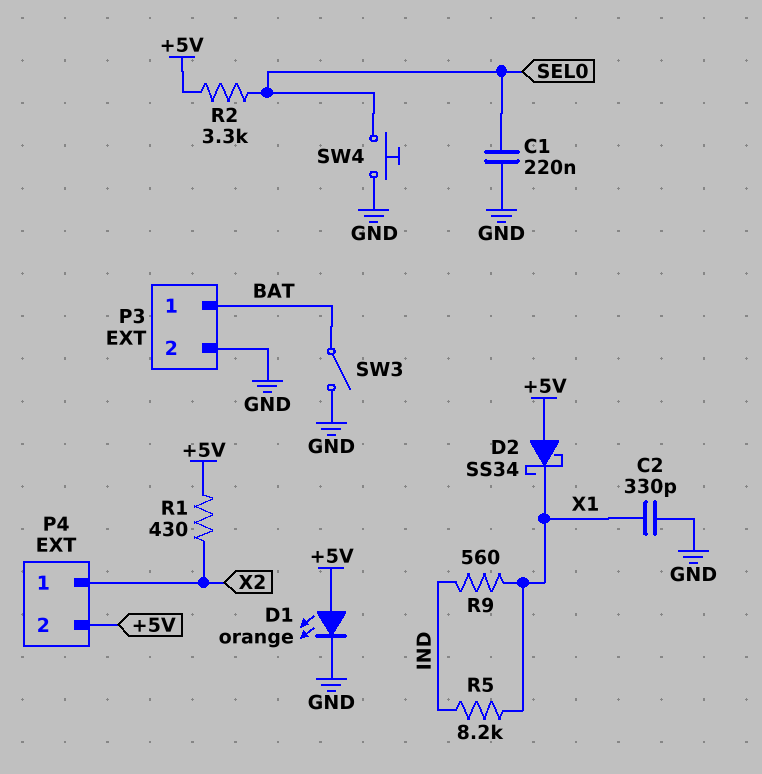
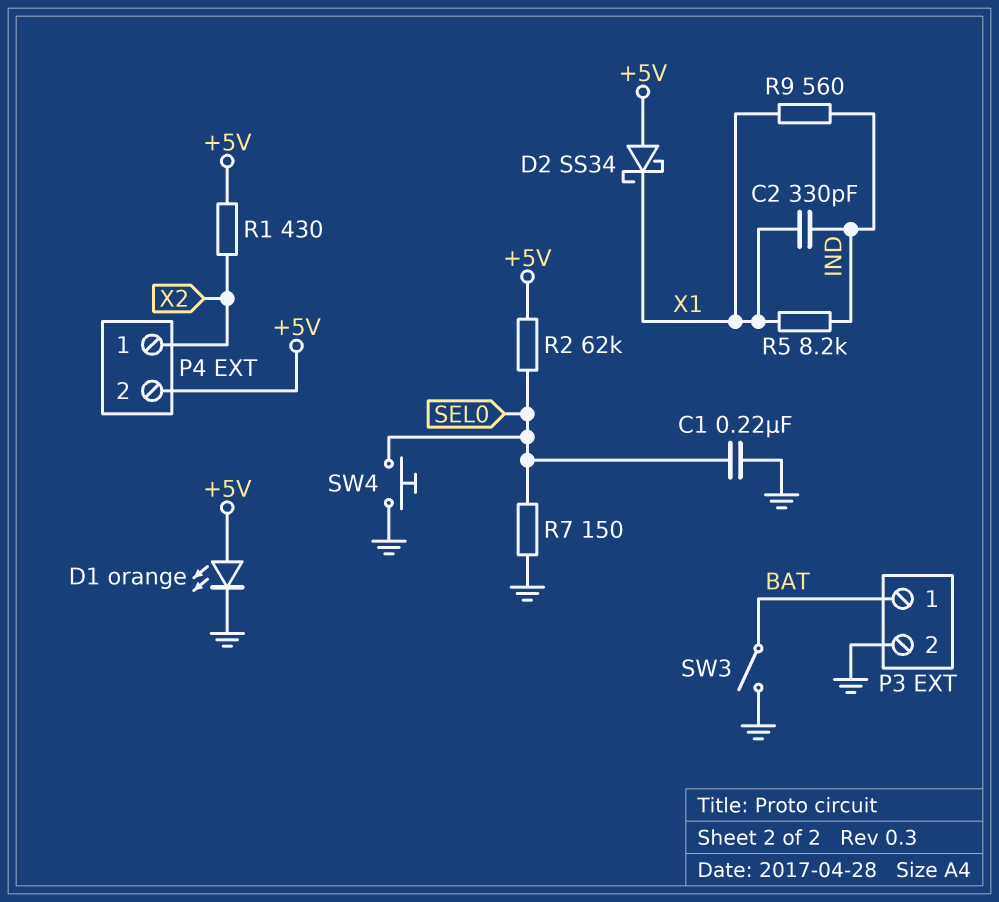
C2: 330pF (GND, X1) -> 330pF (IND, X1)
R2: 3.3k (+5V, SEL0) -> 62k (+5V, SEL0)
R7: none -> 150 (GND, SEL0)

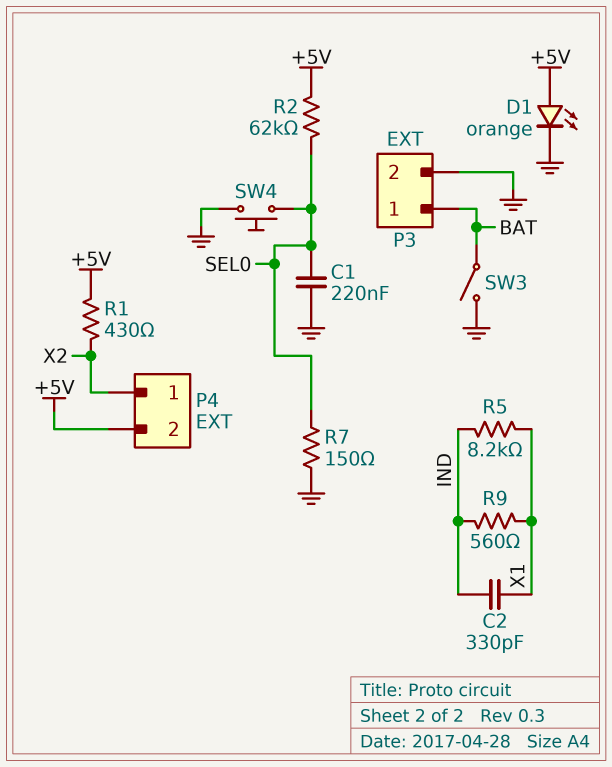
D2: schottky SS34 (A +5V, K X1) -> none

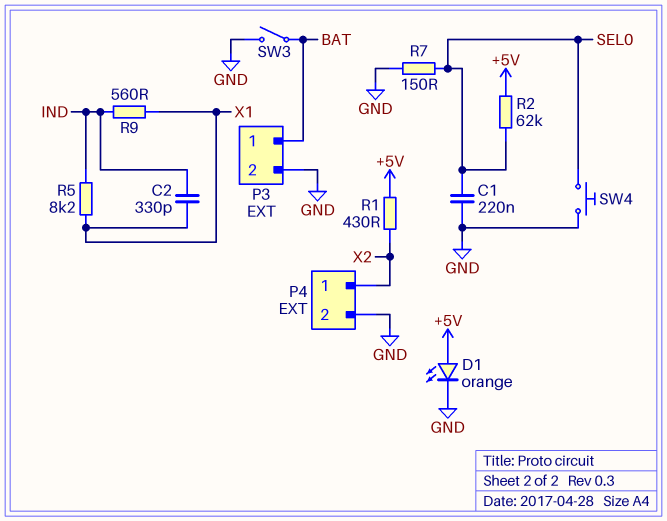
P4 pin 2: +5V -> GND

